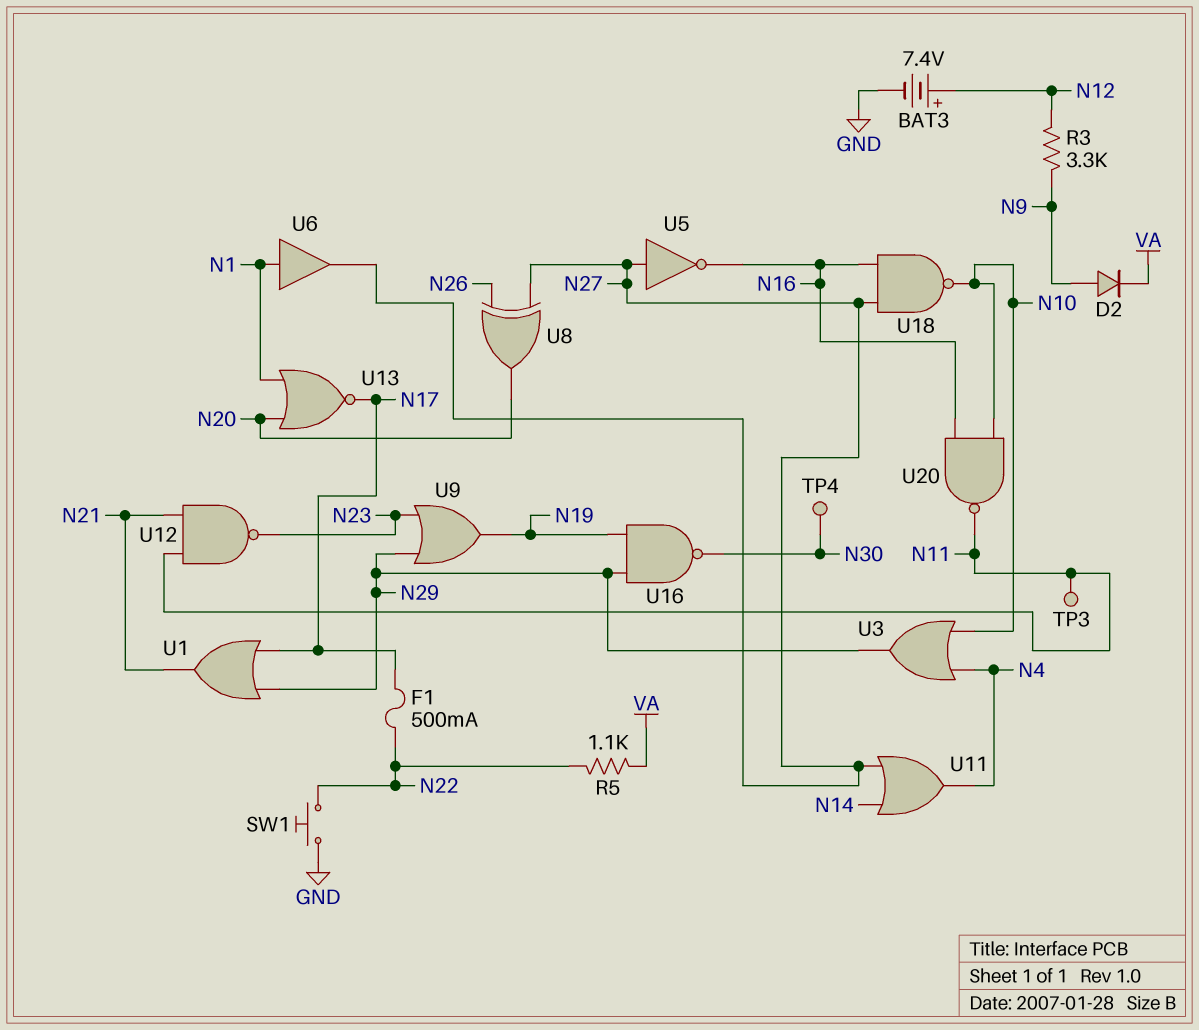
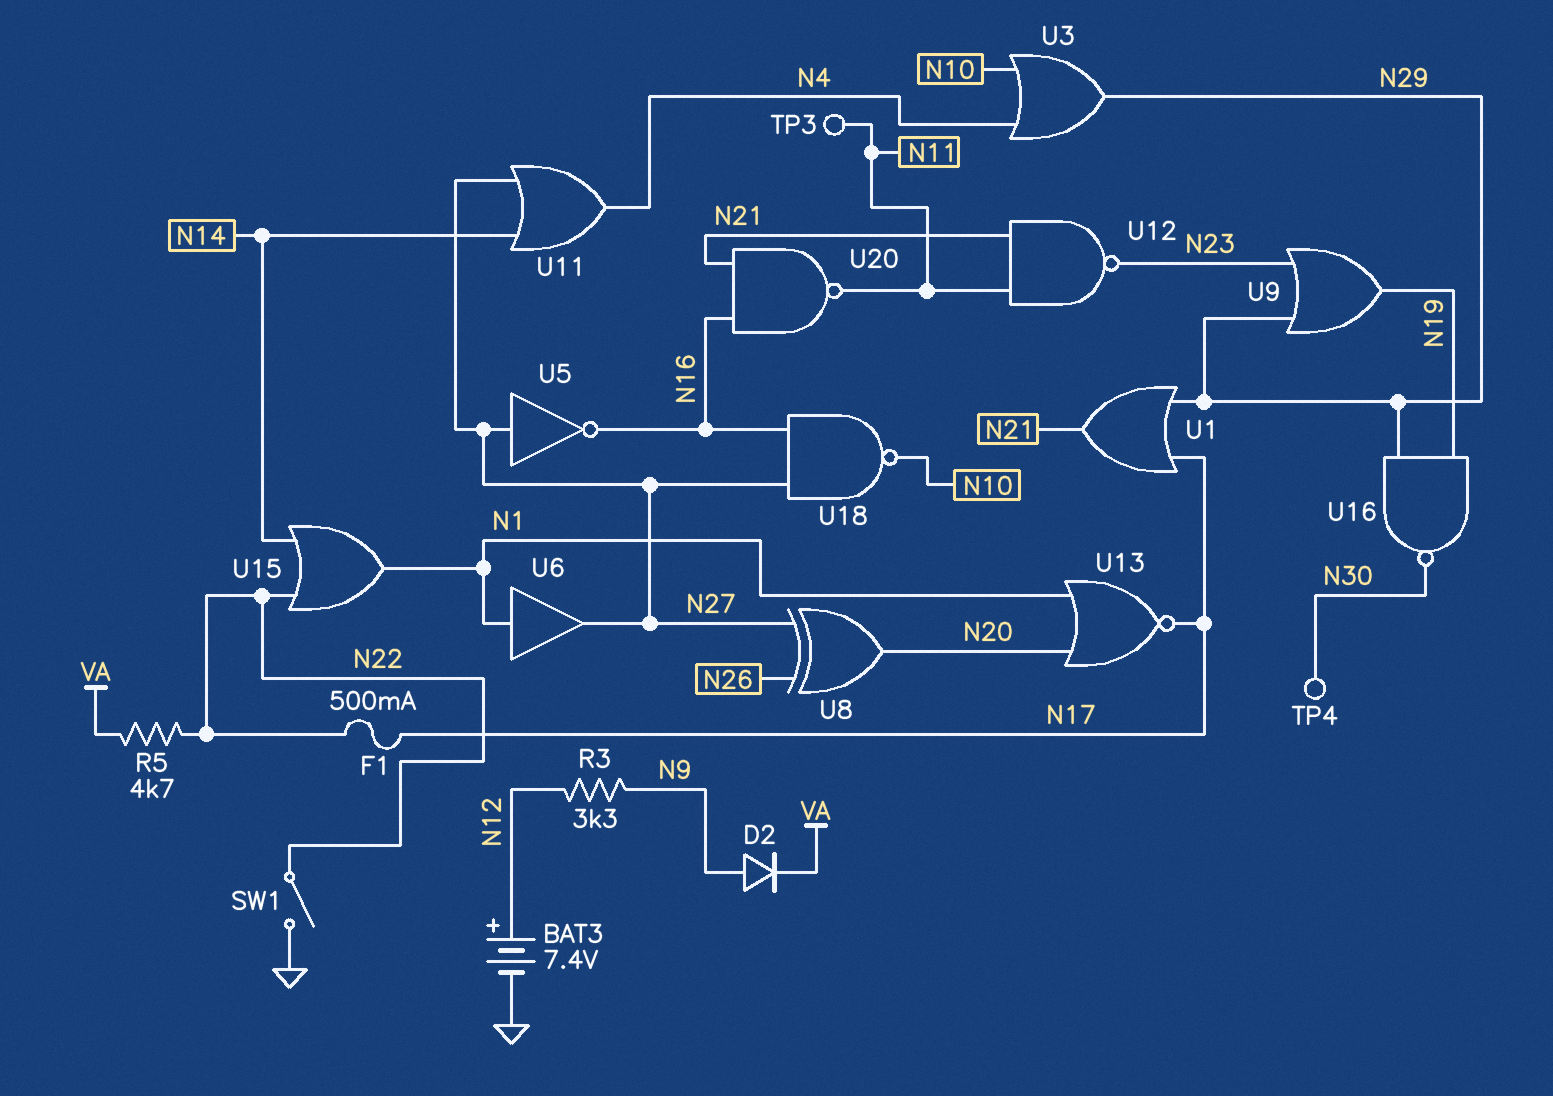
R5: 1.1k (N22, VA) -> 4.7k (N22, VA)
SW1: button (GND, N22) -> switch (GND, N22)
U15: none -> OR (in N14, in N22, out N1)
U20: NAND (in N10, in N16, out N11) -> NAND (in N16, in N21, out N11)

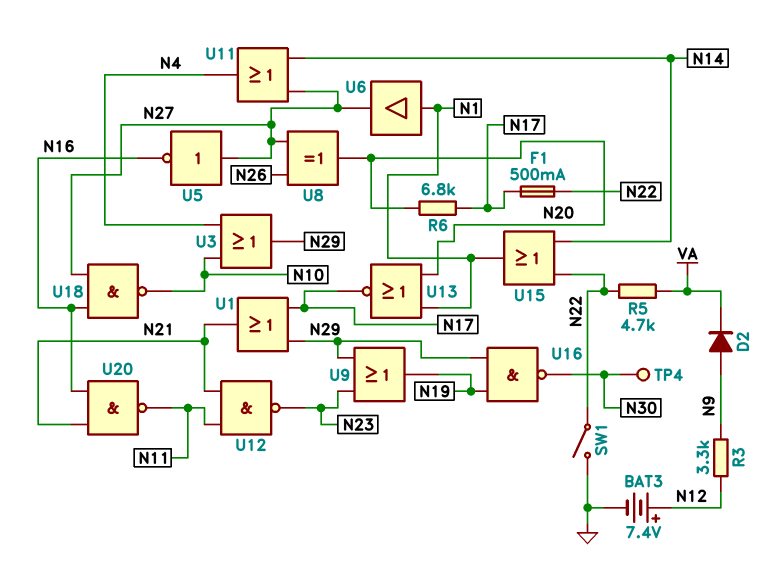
R6: none -> 6.8k (N17, N20)
TP3: test point (N11) -> none

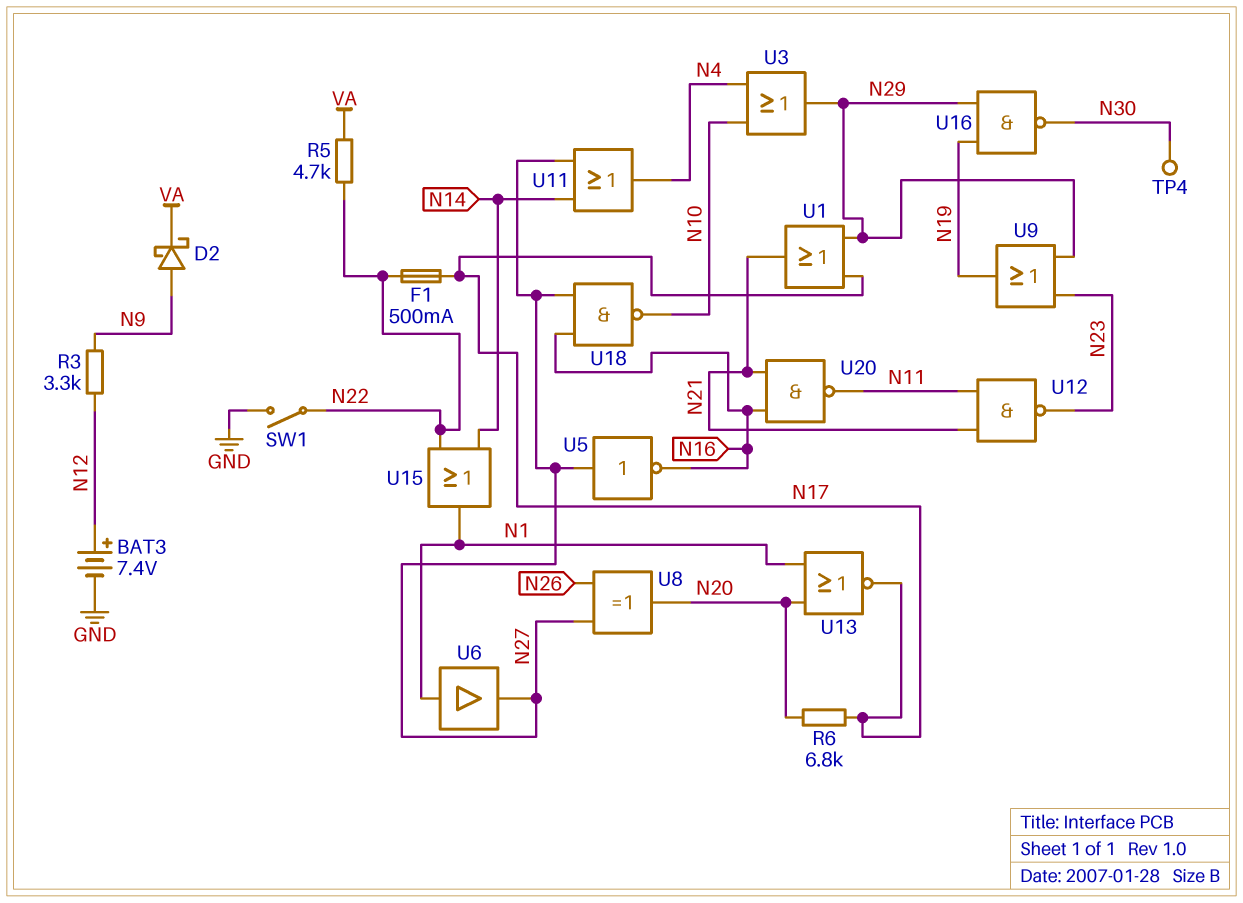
D2: diode (A N9, K VA) -> schottky (A N9, K VA)

